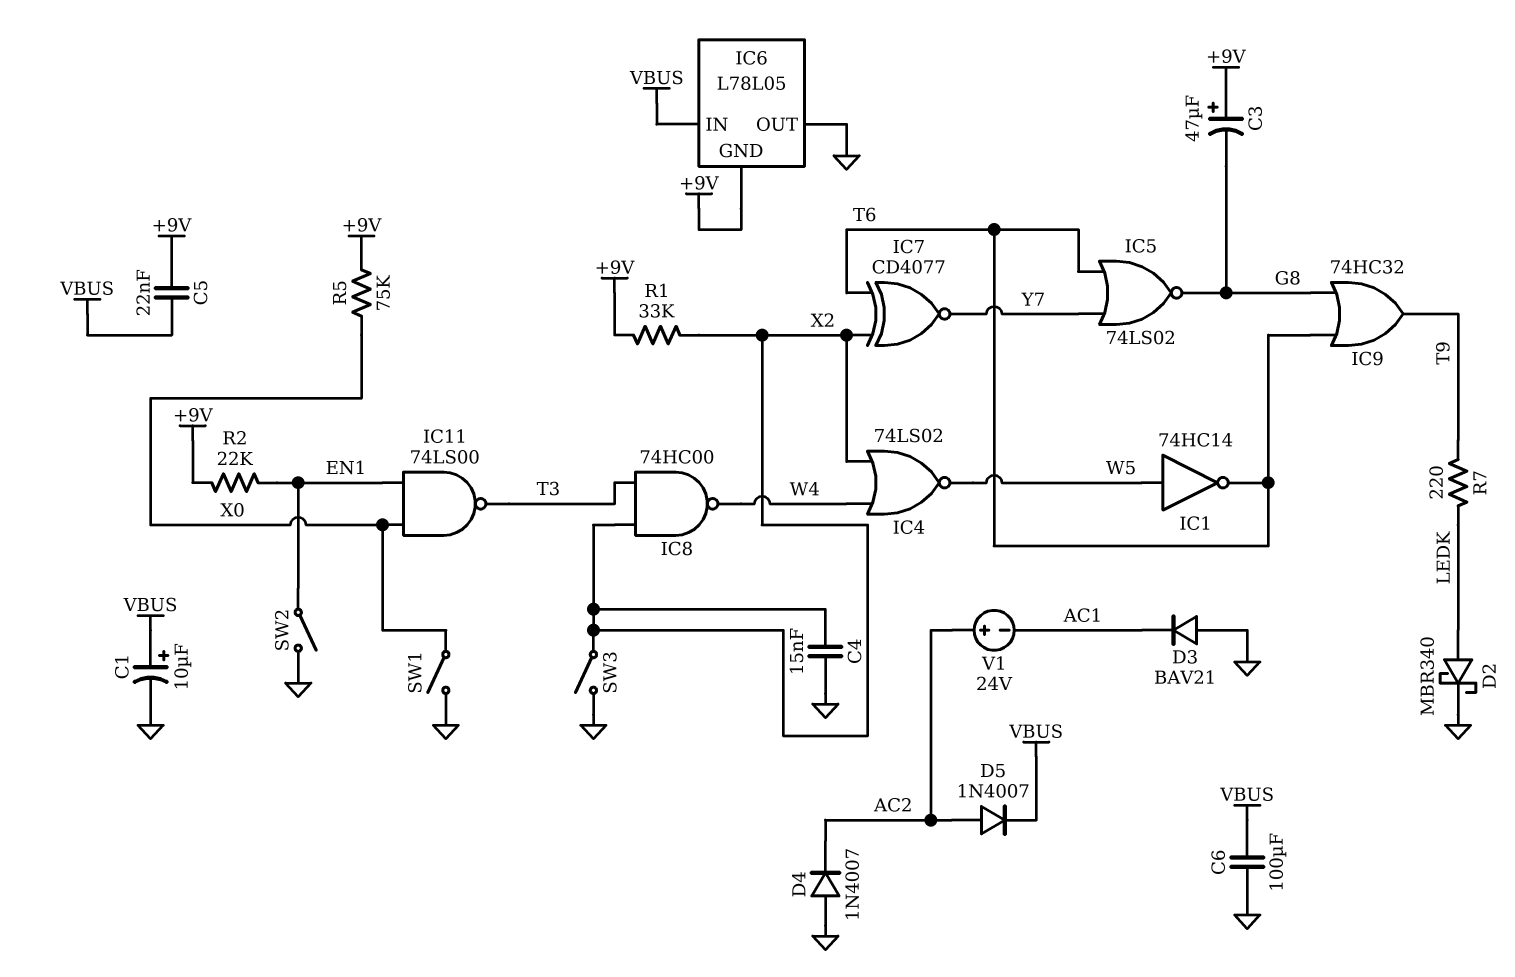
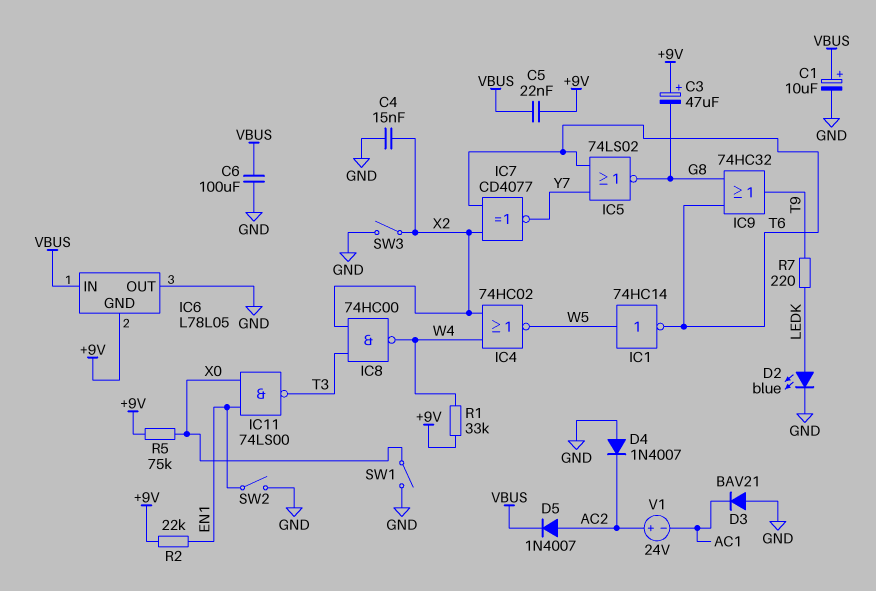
D2: schottky MBR340 (A LEDK, K GND) -> LED blue (A LEDK, K GND)
IC4: NOR 74LS02 (in W4, in X2, out W5) -> NOR 74HC02 (in W4, in X2, out W5)
R1: 33k (+9V, X2) -> 33k (+9V, W4)

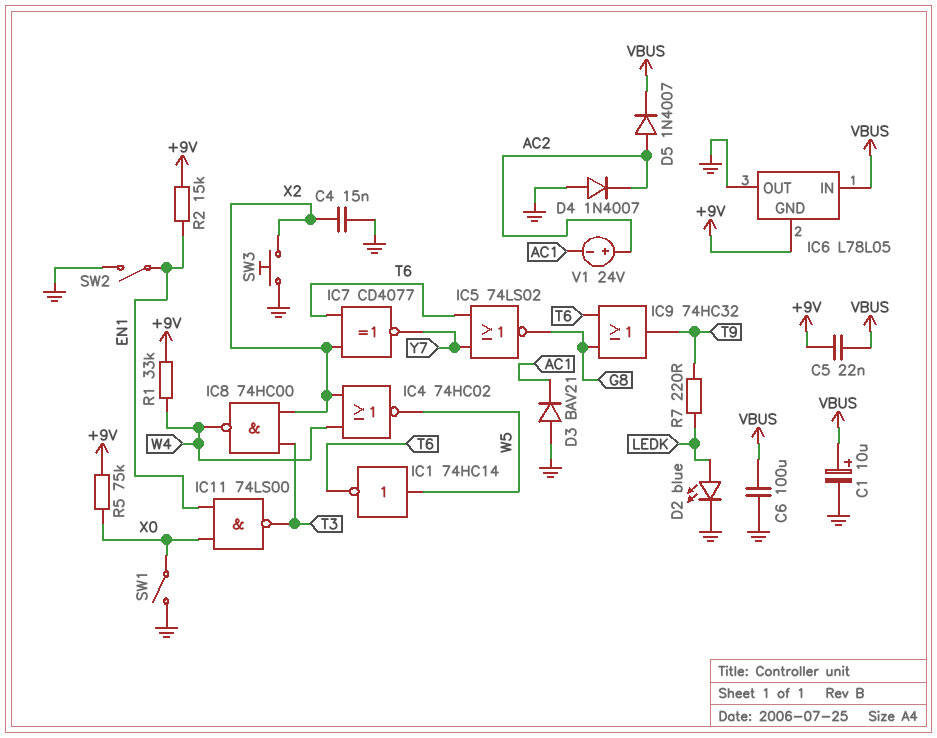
C3: 47uF (plus +9V, minus G8) -> none
R2: 22k (+9V, EN1) -> 15k (+9V, EN1)
SW3: switch (GND, X2) -> button (GND, X2)

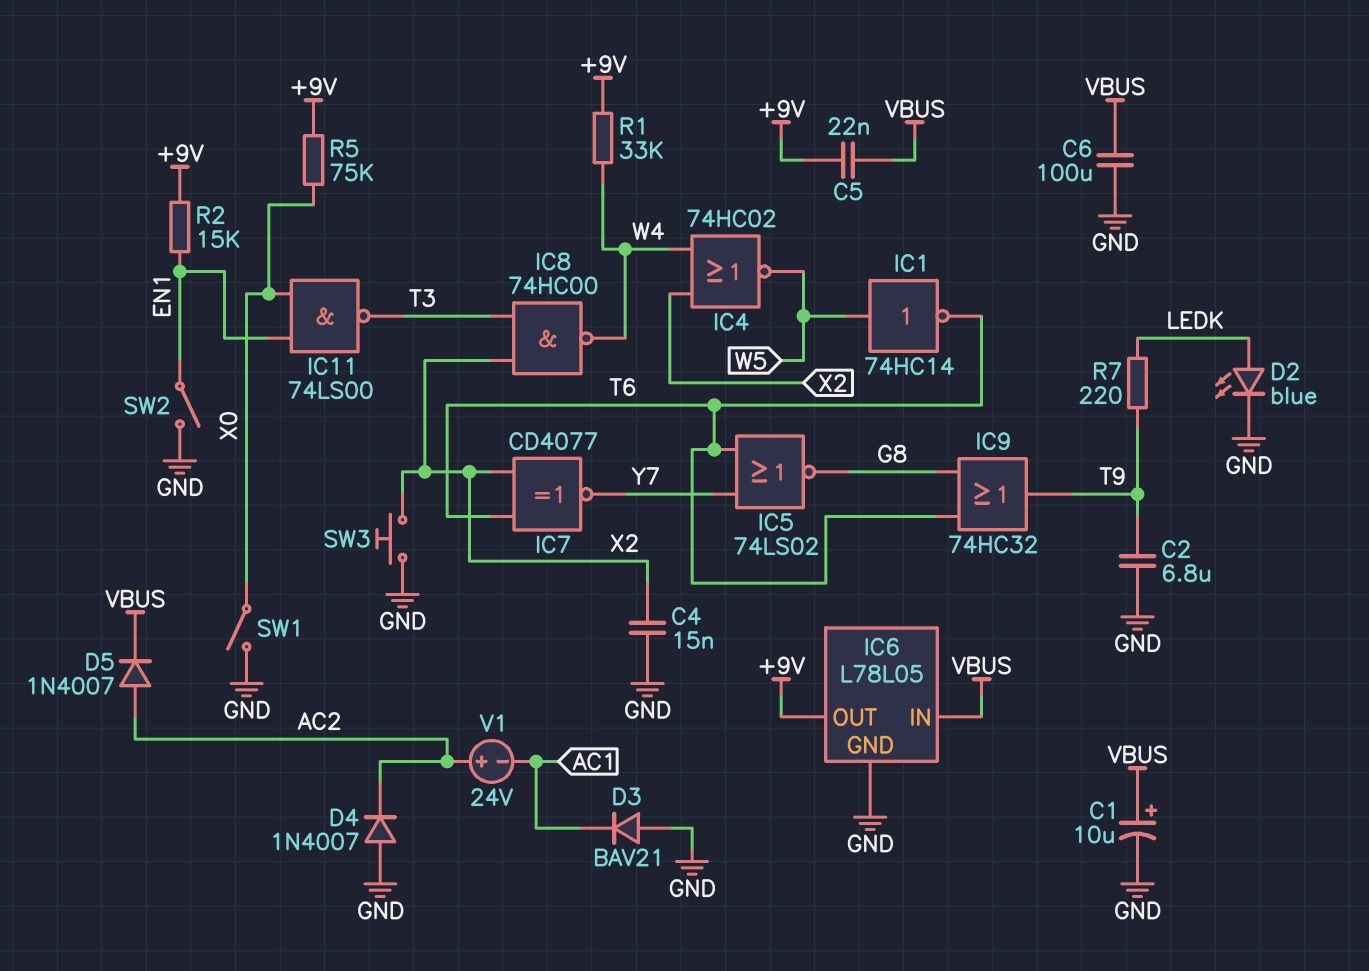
C2: none -> 6.8uF (GND, T9)
IC6 pin GND: +9V -> GND
IC6 pin OUT: GND -> +9V

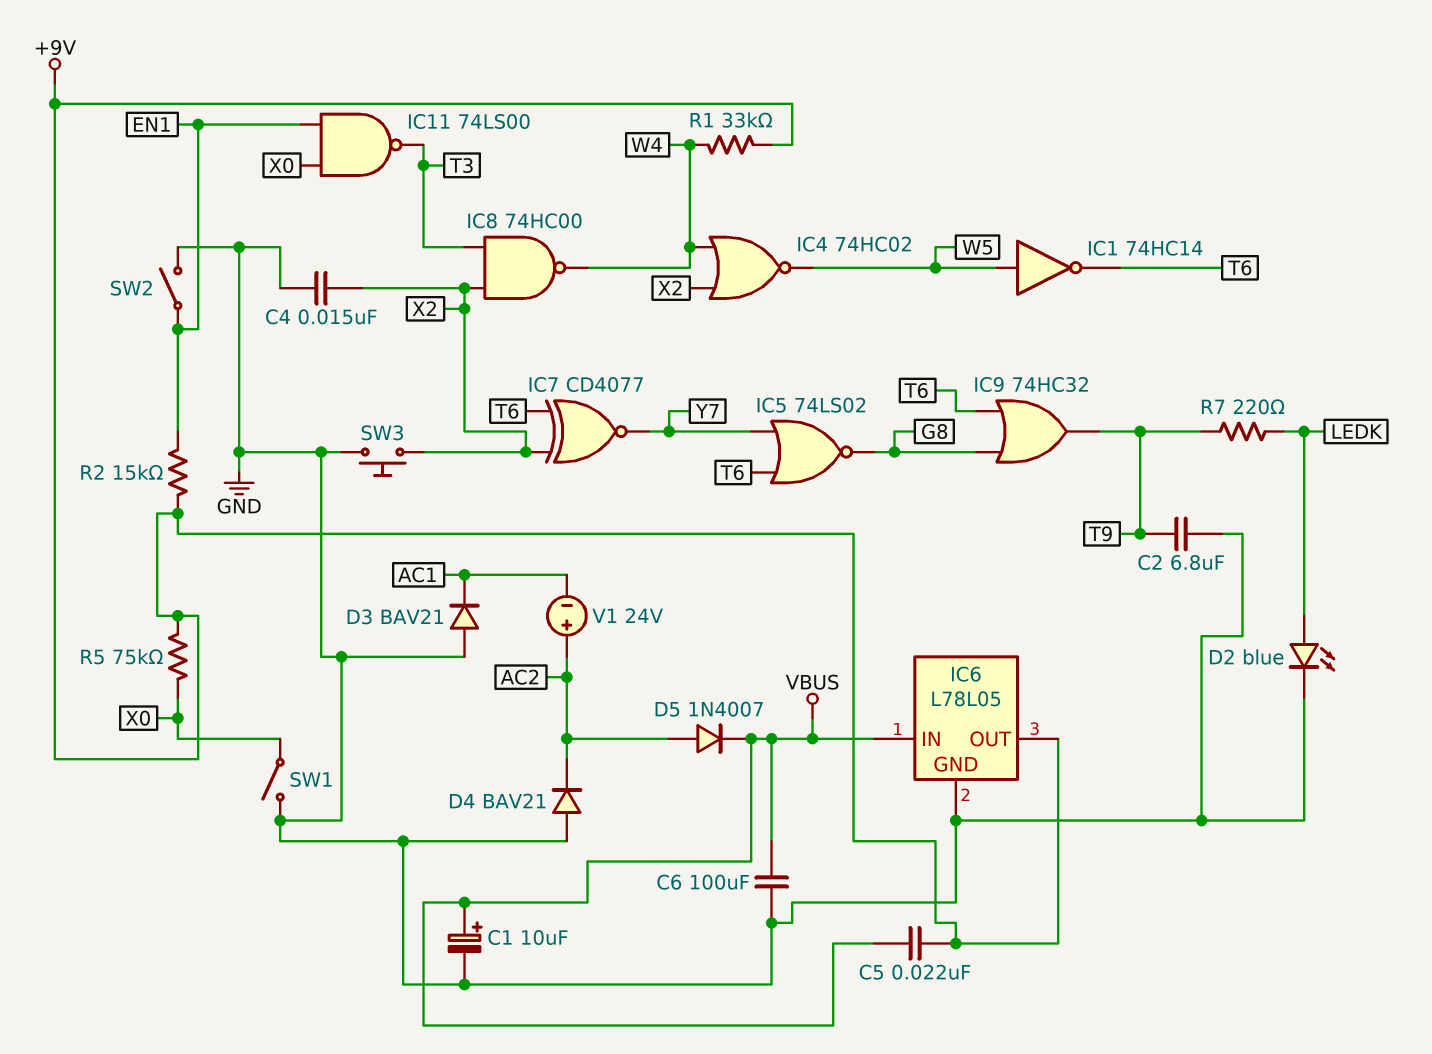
D4: diode 1N4007 (A GND, K AC2) -> diode BAV21 (A GND, K AC2)

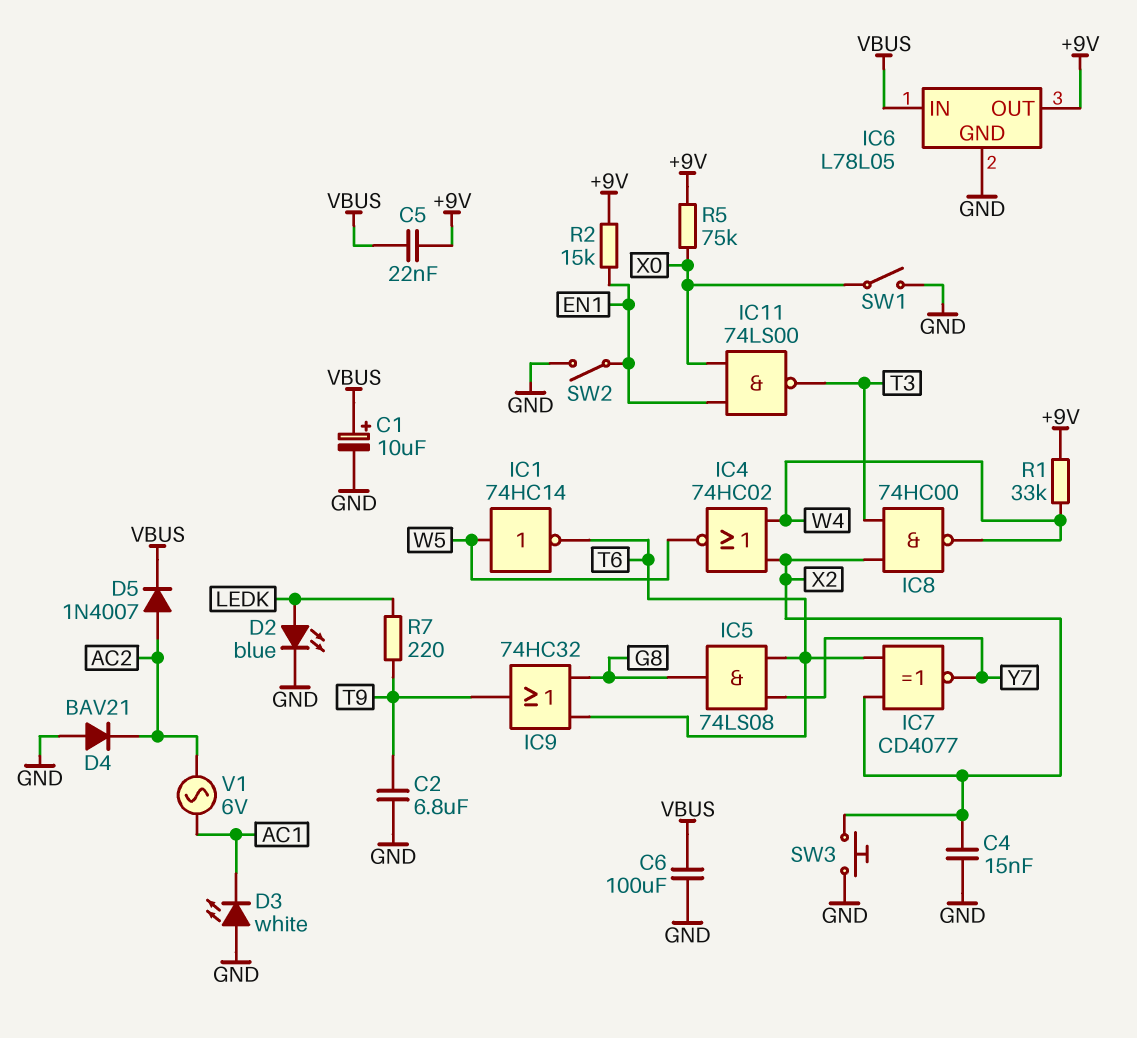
D3: diode BAV21 (A GND, K AC1) -> LED white (A GND, K AC1)
IC5: NOR 74LS02 (in T6, in Y7, out G8) -> AND 74LS08 (in T6, in Y7, out G8)
V1: 24V (plus AC2, minus AC1) -> AC 6V (AC1, AC2)

